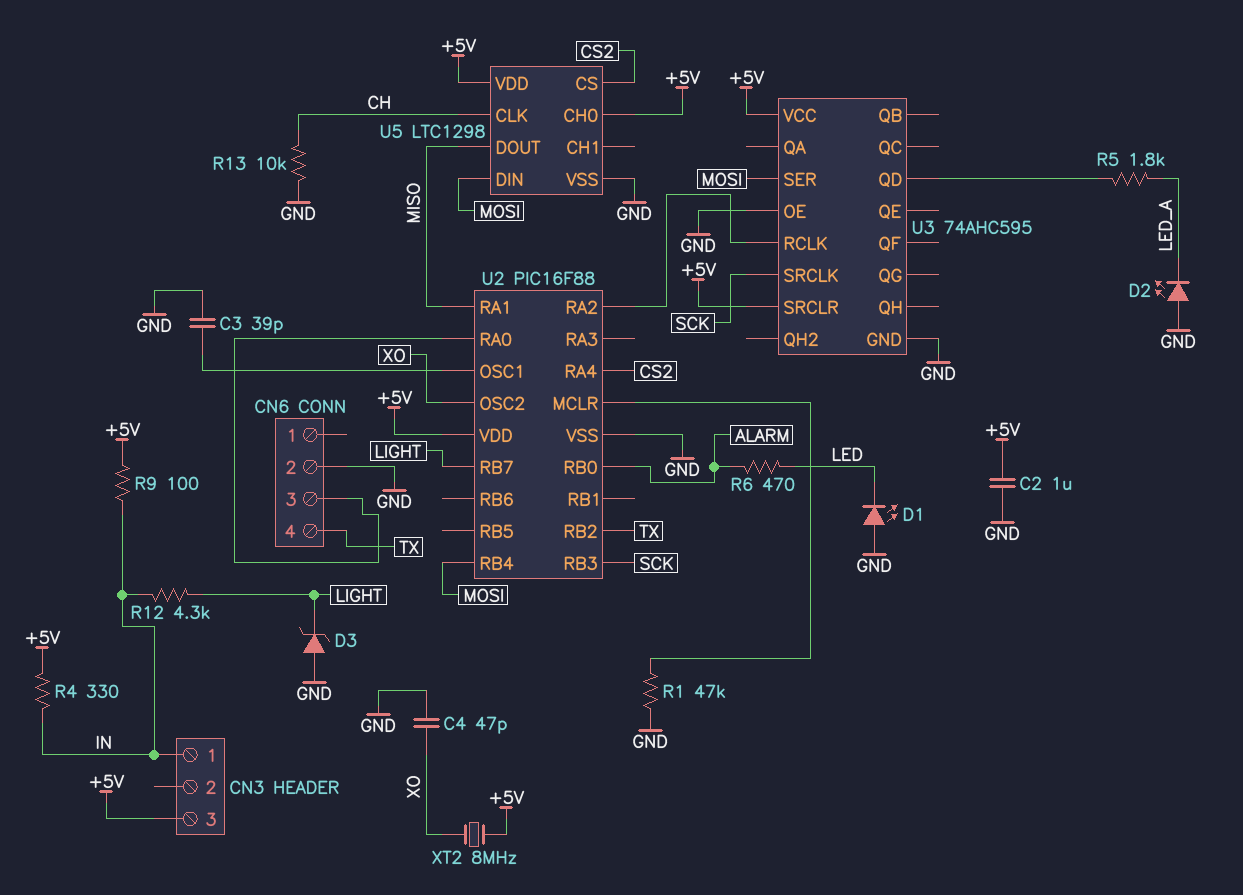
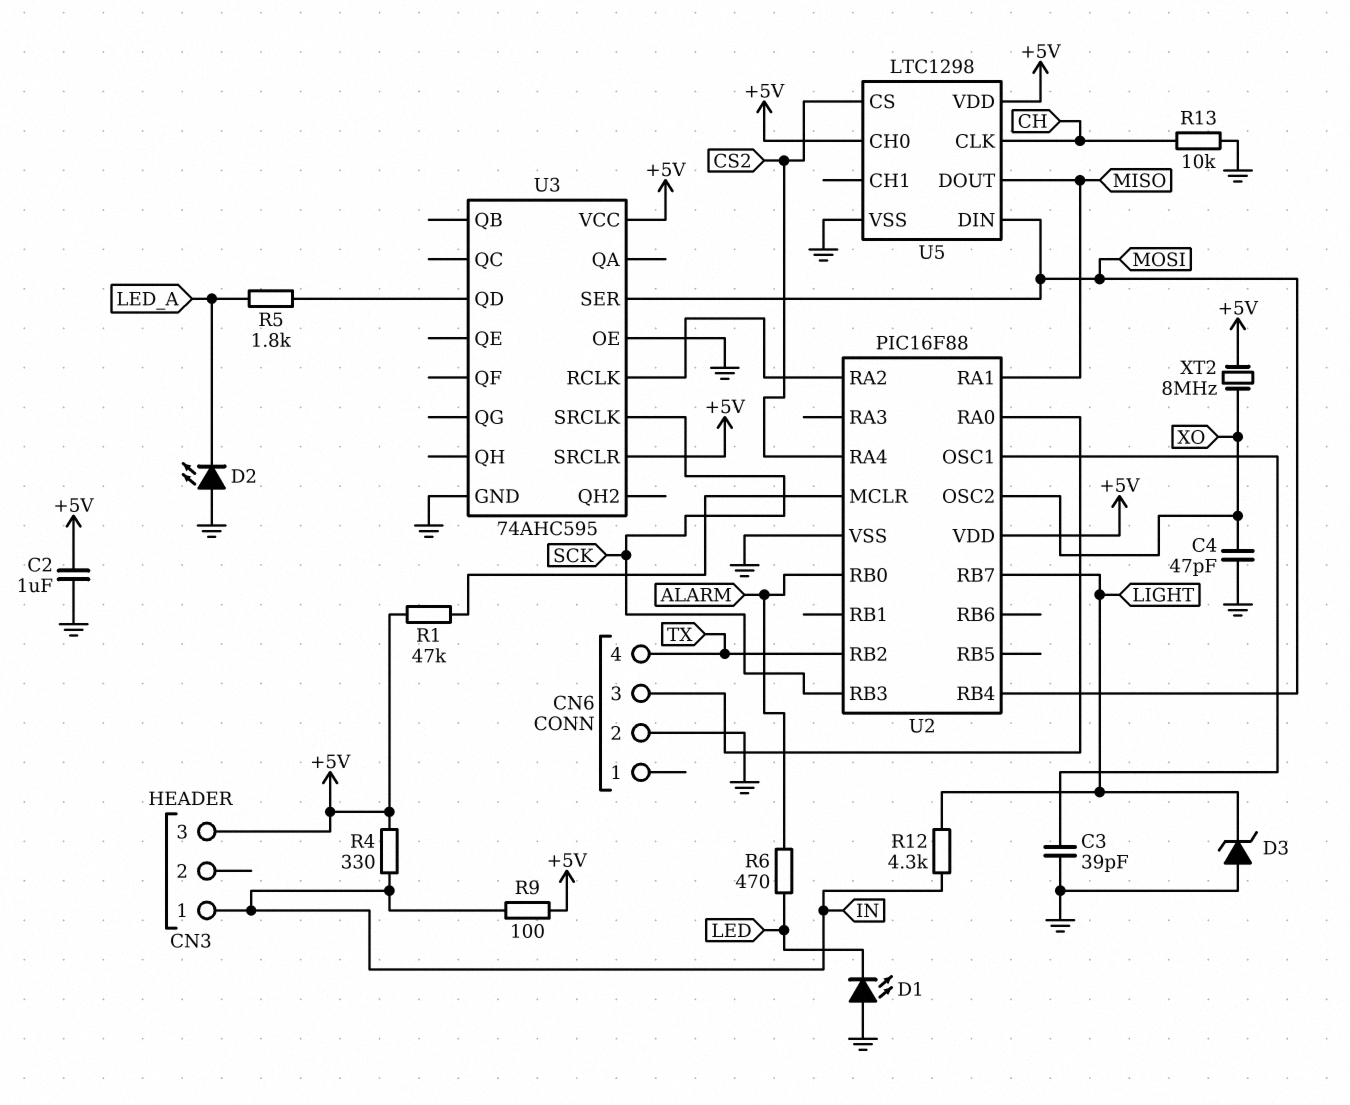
R1: 47k (GND, U2/MCLR) -> 47k (+5V, U2/MCLR)

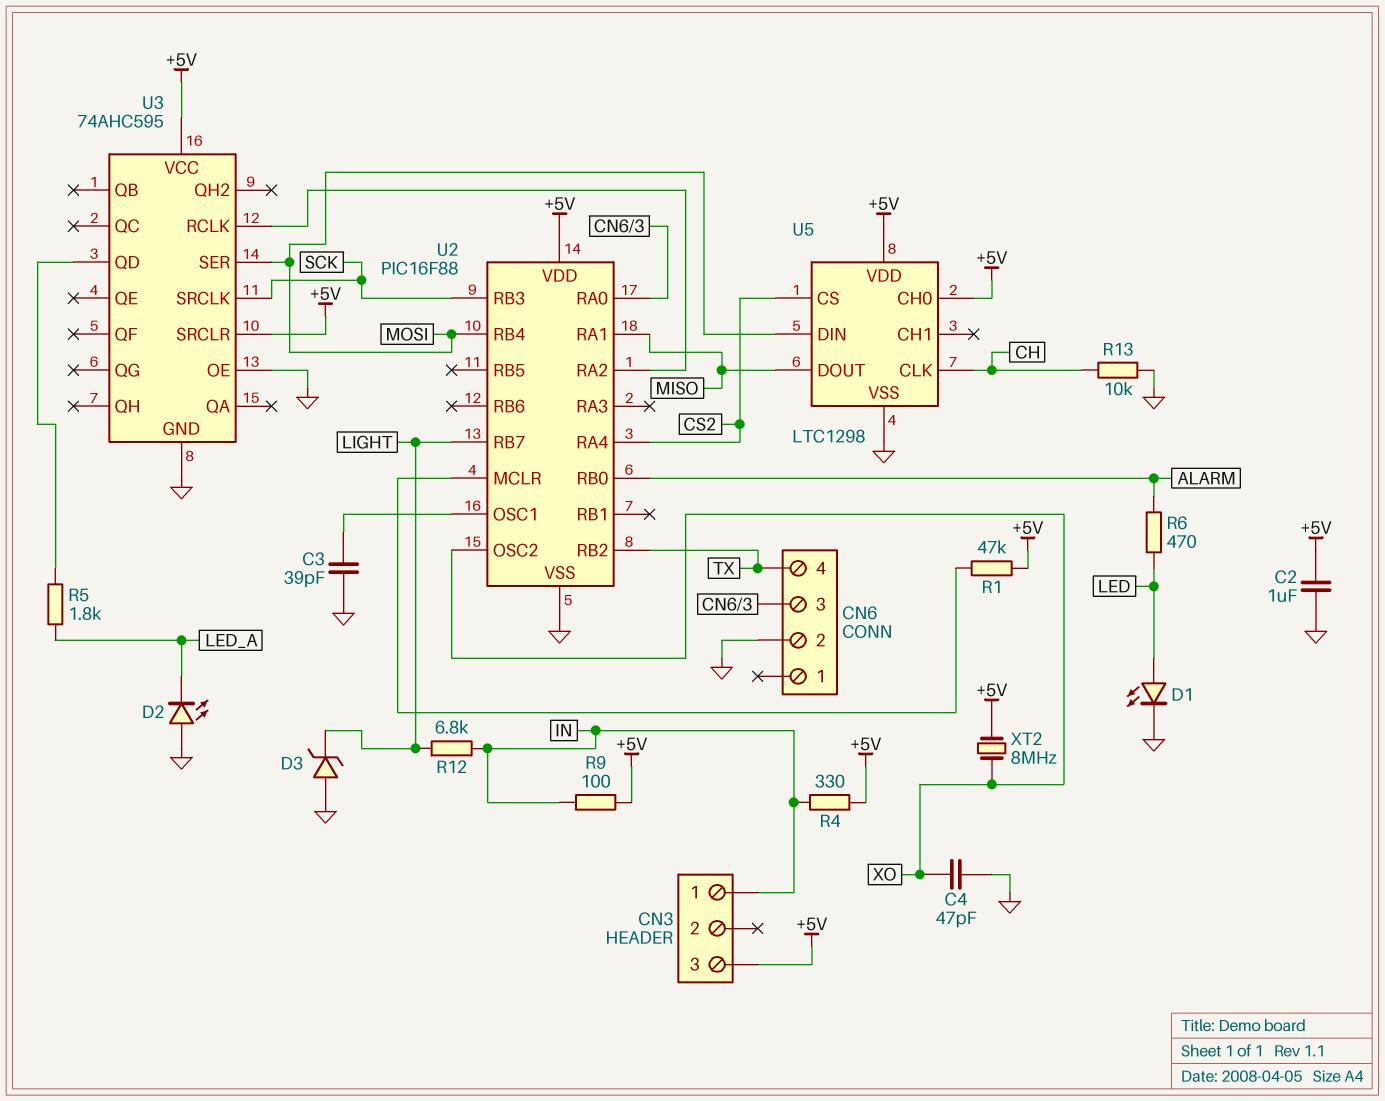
D1: LED (A GND, K LED) -> LED (A LED, K GND)
R12: 4.3k (IN, LIGHT) -> 6.8k (IN, LIGHT)

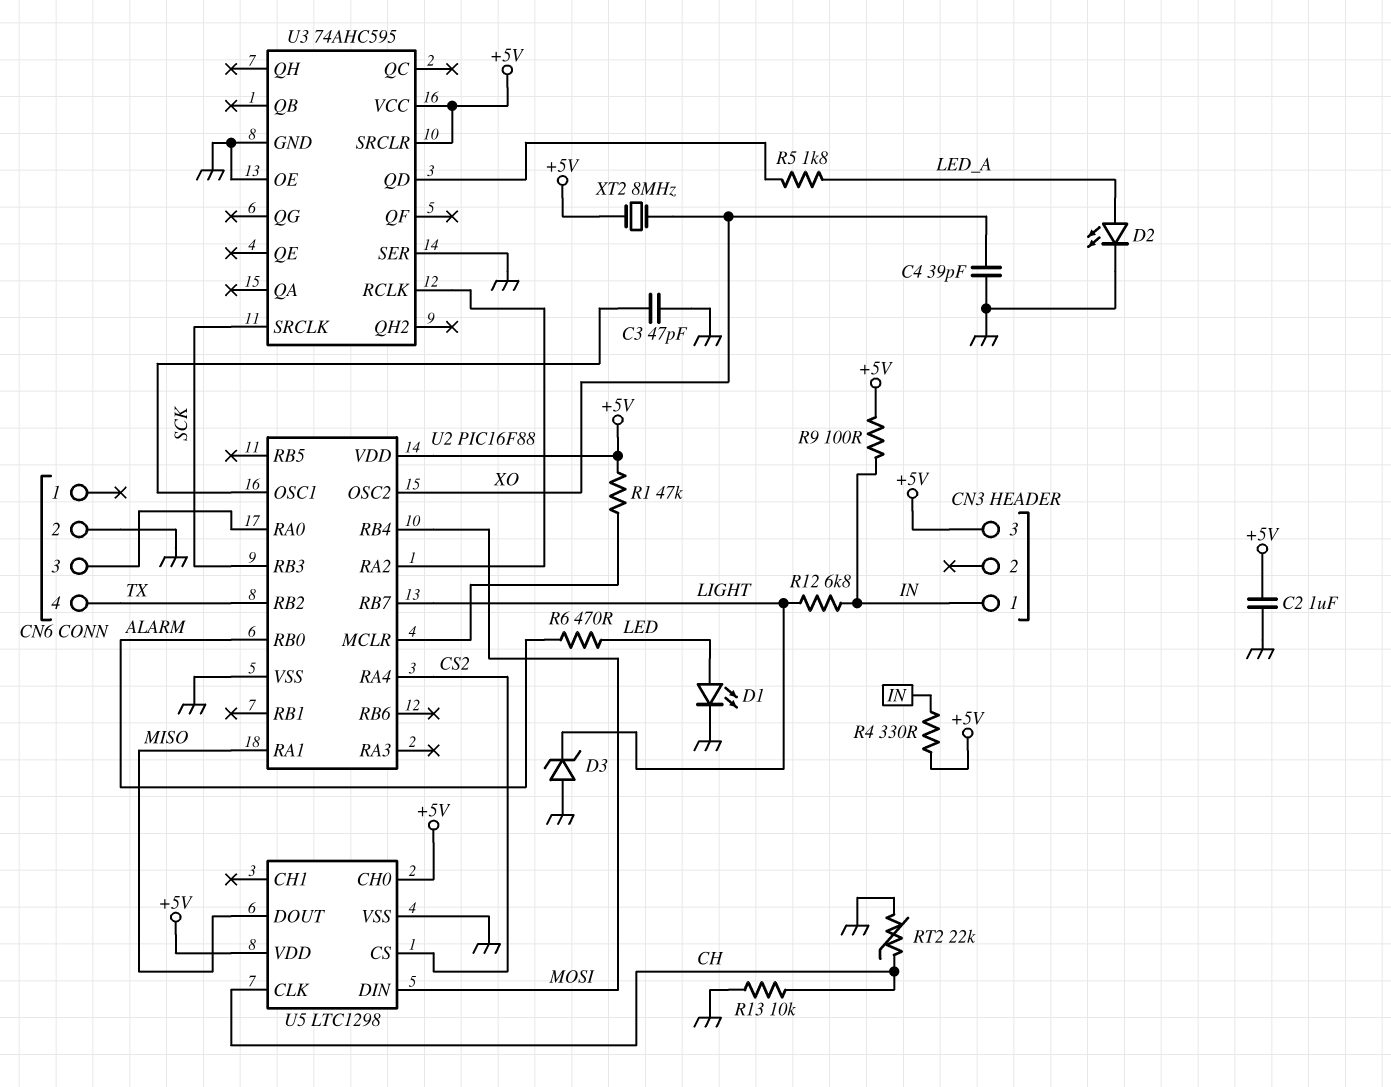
C3: 39pF (GND, U2/OSC1) -> 47pF (GND, U2/OSC1)
C4: 47pF (GND, XO) -> 39pF (GND, XO)
D2: LED (A GND, K LED_A) -> LED (A LED_A, K GND)
RT2: none -> 22k (CH, GND)
U3 pin SER: MOSI -> GND

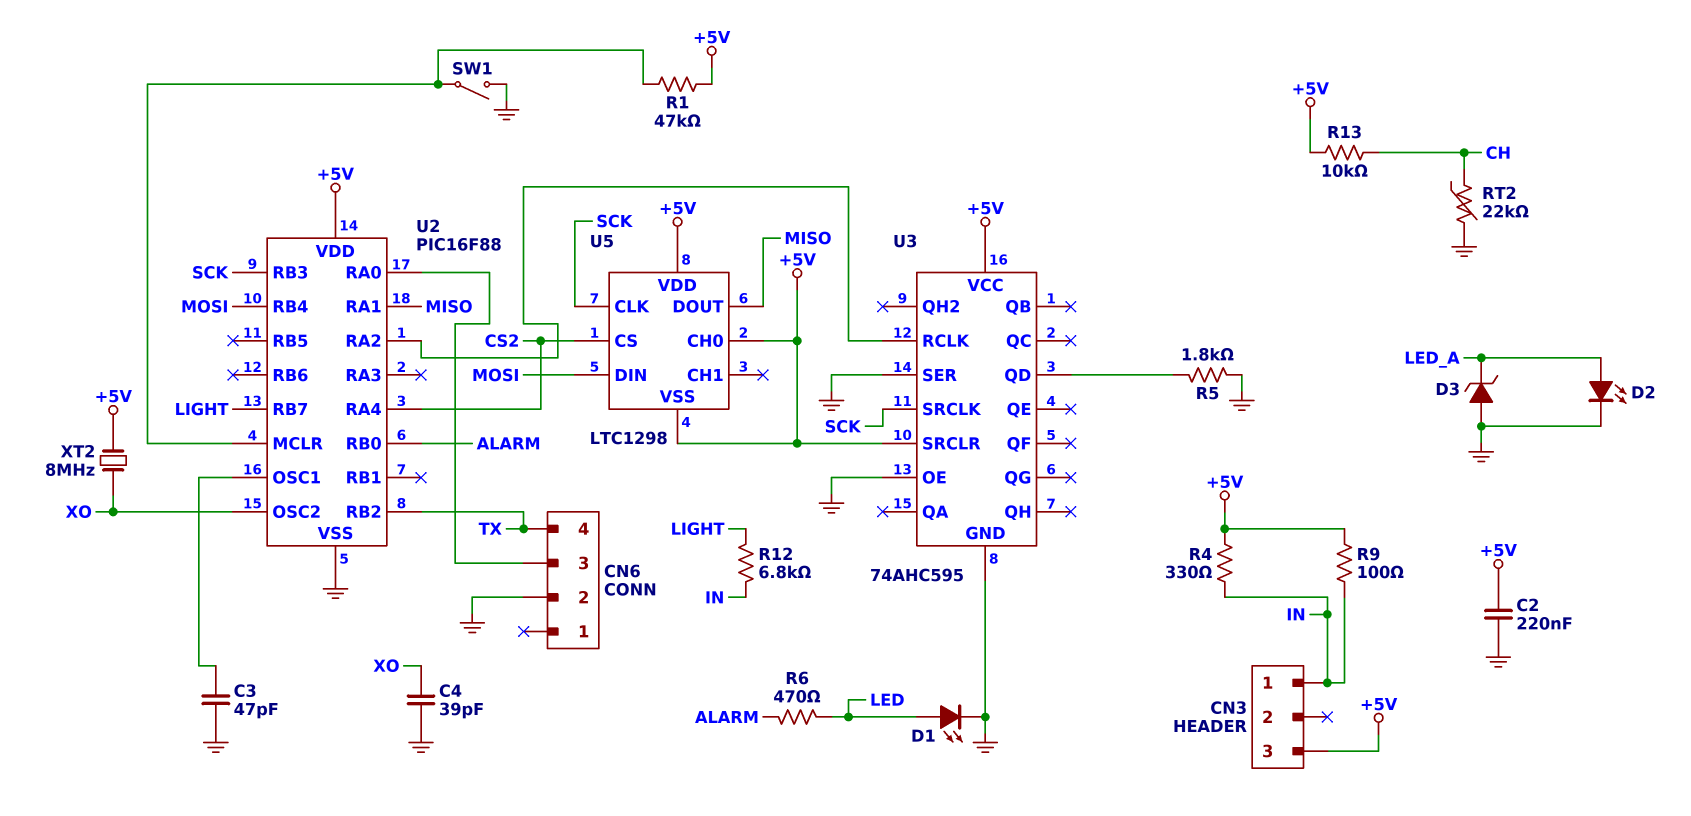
C2: 1uF (+5V, GND) -> 220nF (+5V, GND)
D3: zener (A GND, K LIGHT) -> zener (A GND, K LED_A)
R5: 1.8k (LED_A, U3/QD) -> 1.8k (GND, U3/QD)
R13: 10k (CH, GND) -> 10k (+5V, CH)
SW1: none -> switch (GND, U2/MCLR)
U5 pin CLK: CH -> SCK
U5 pin VSS: GND -> +5V

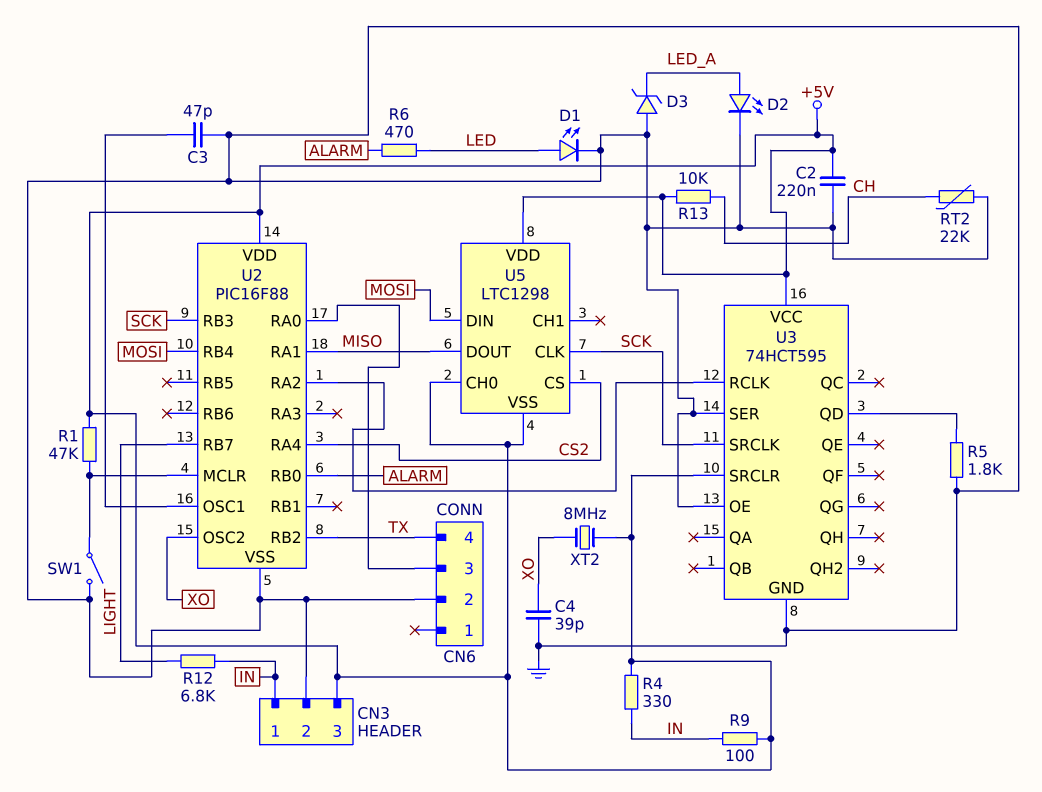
CN3 pin 2: none -> GND
U3: 74AHC595 -> 74HCT595

